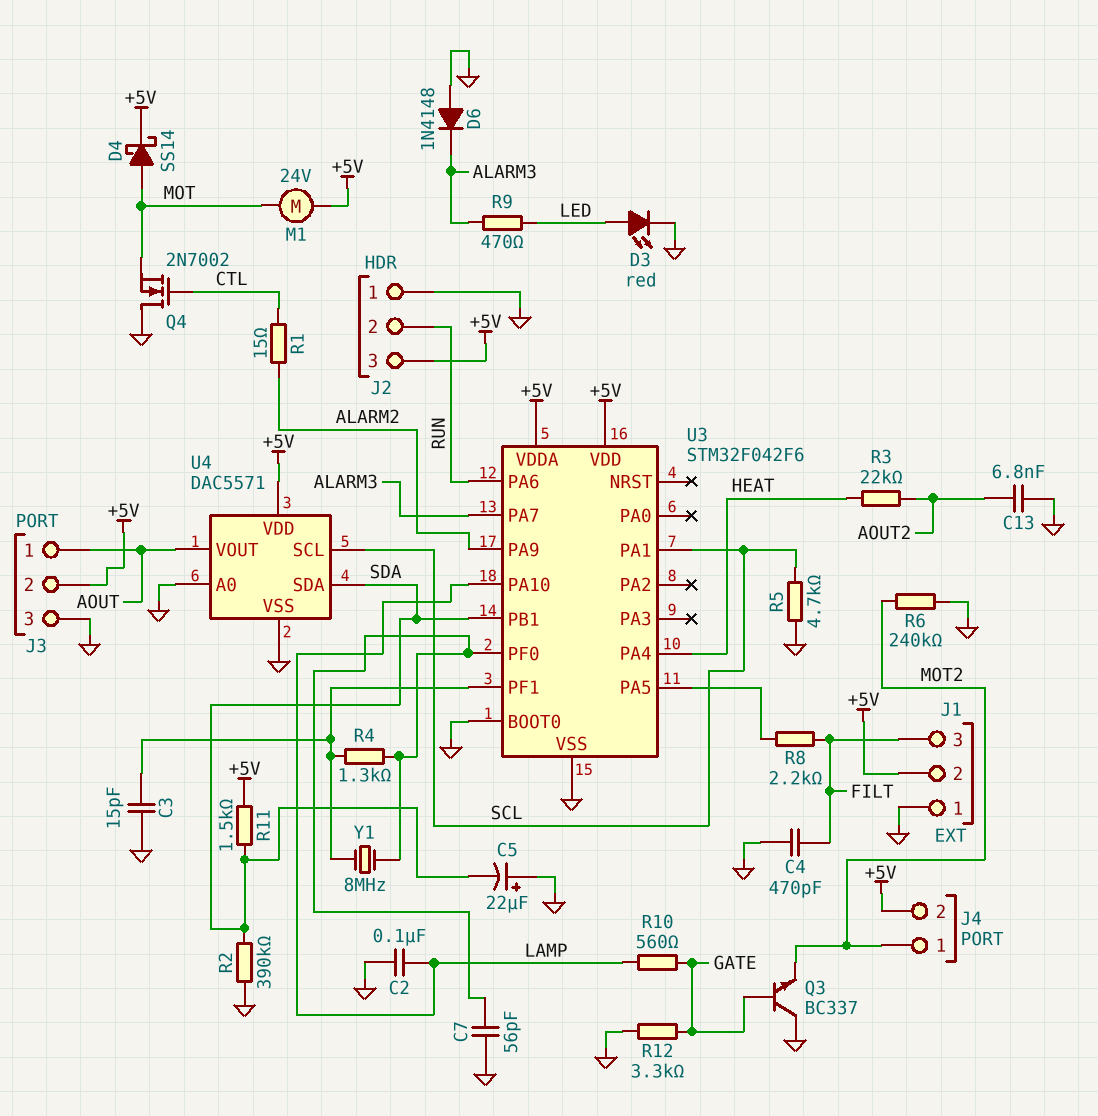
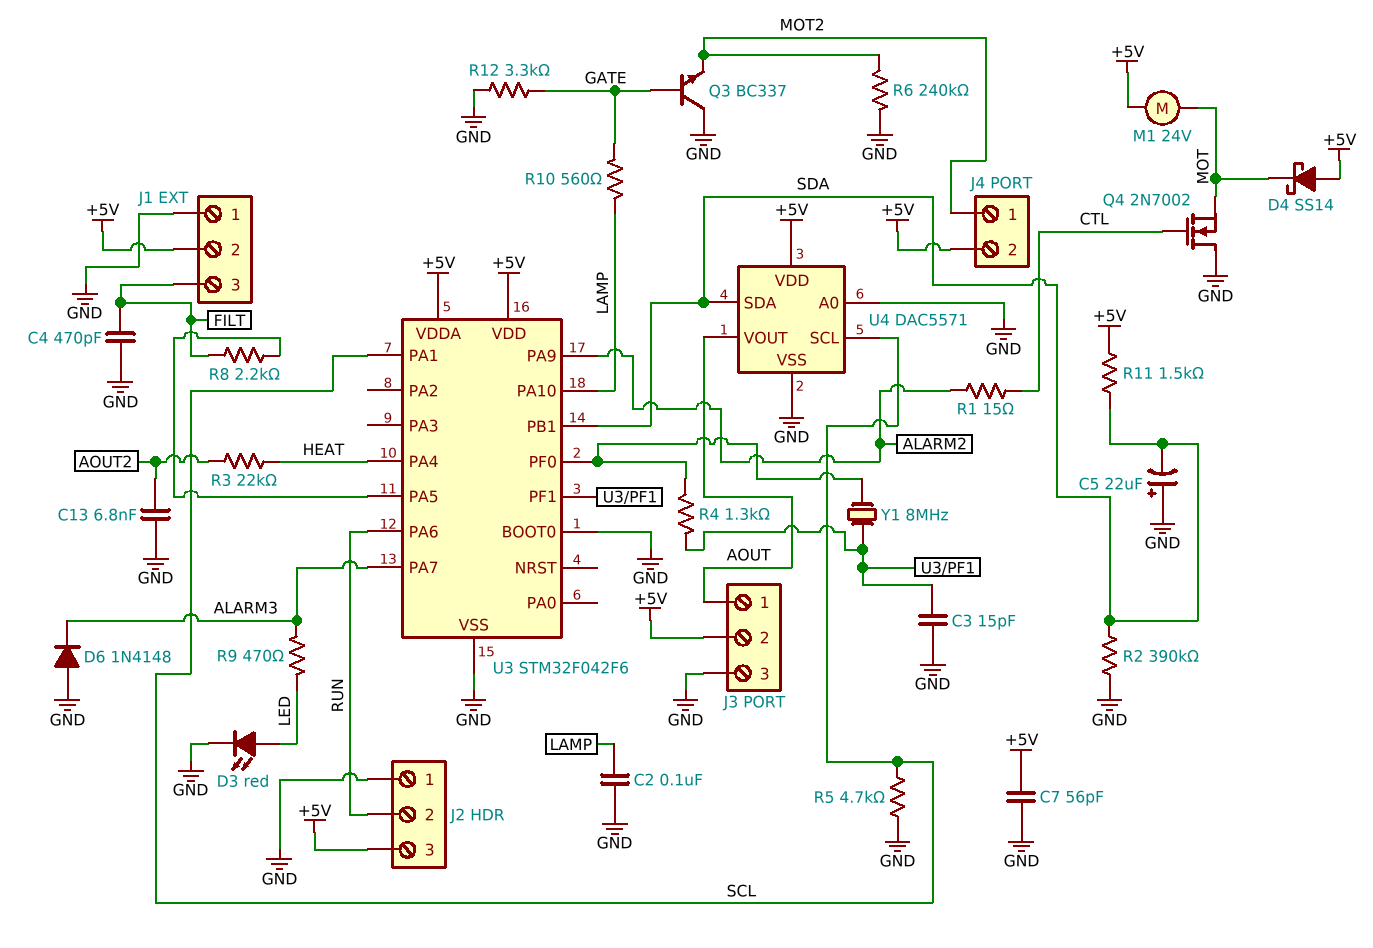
C7: 56pF (GND, U3/PF0) -> 56pF (+5V, GND)
D4: schottky SS14 (A MOT, K +5V) -> schottky SS14 (A +5V, K MOT)

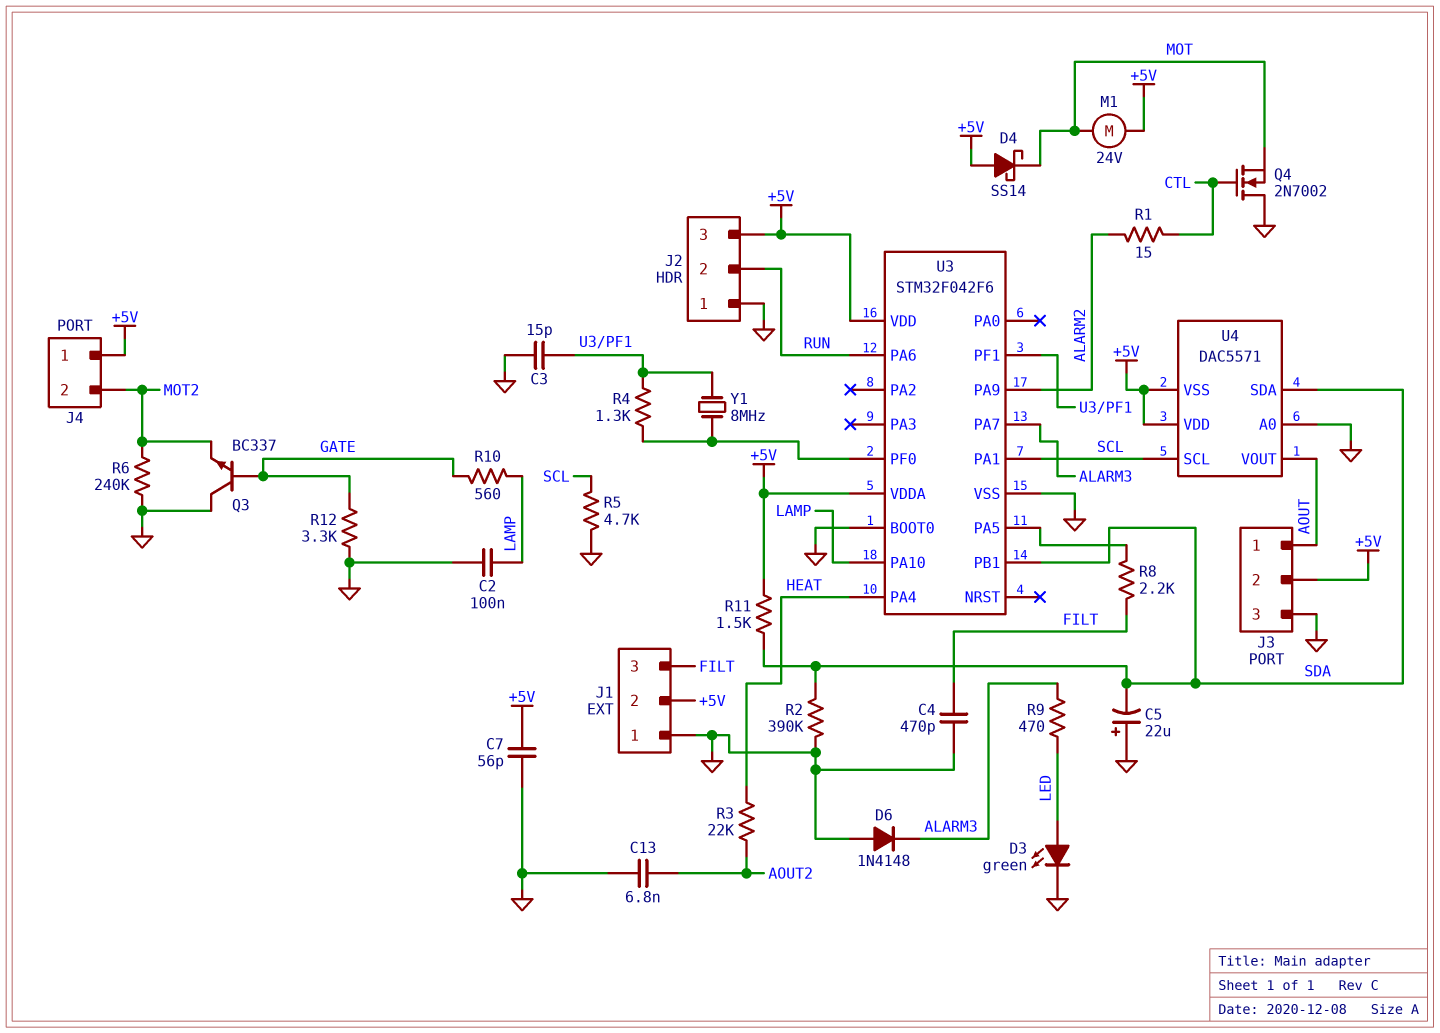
D3: LED red (A LED, K GND) -> LED green (A LED, K GND)
J4 pin 1: MOT2 -> +5V
J4 pin 2: +5V -> MOT2
U4 pin VSS: GND -> +5V

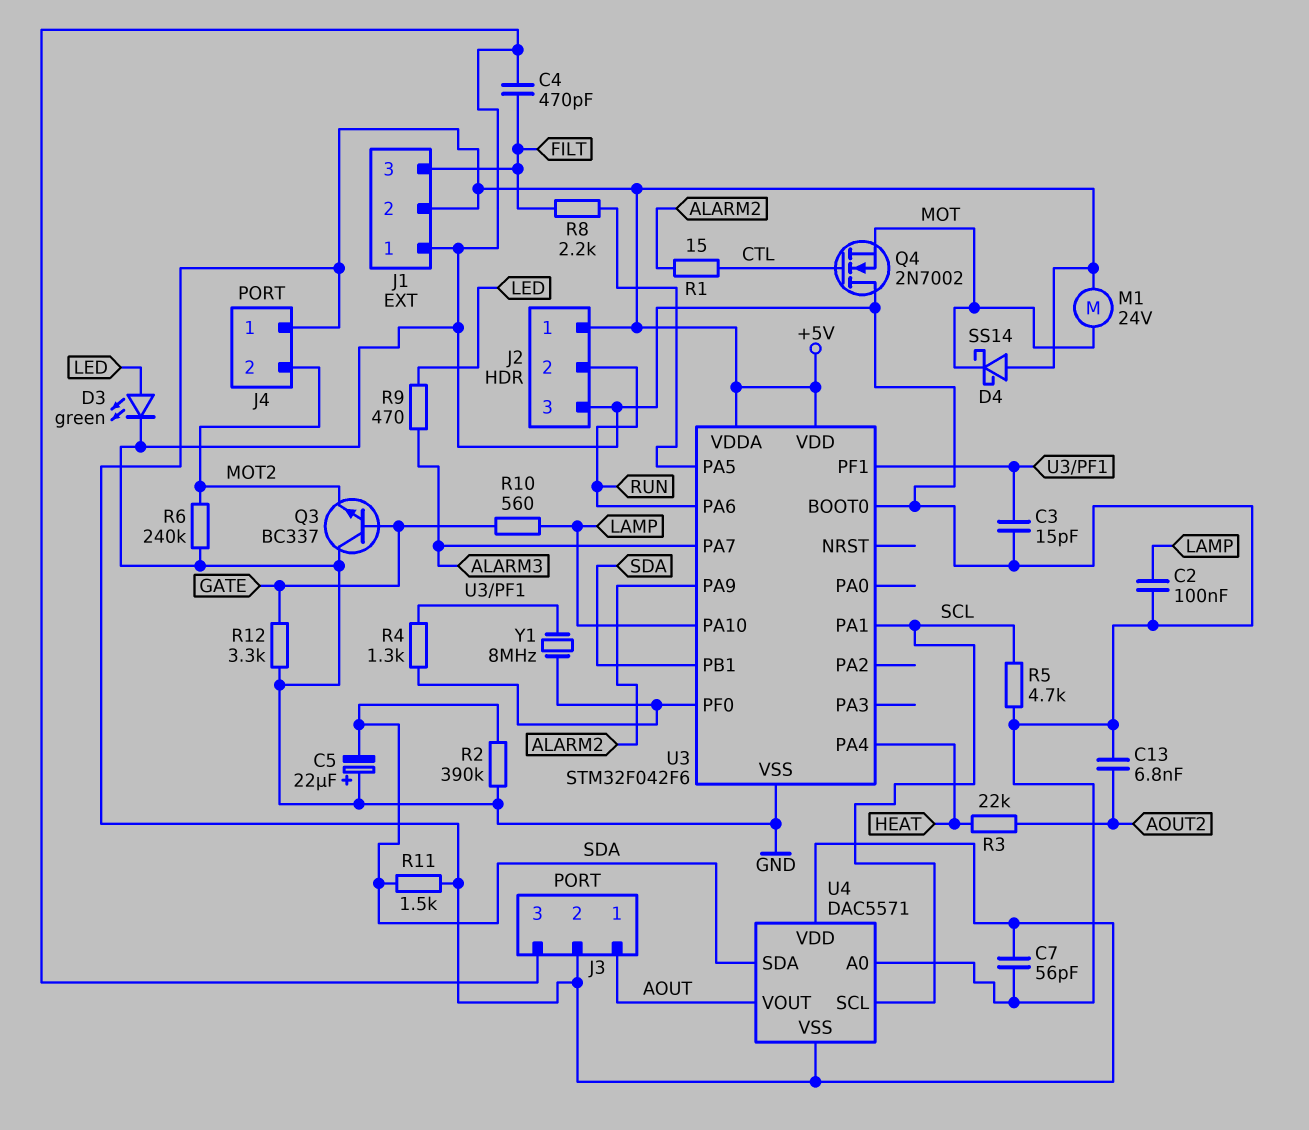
D6: diode 1N4148 (A GND, K ALARM3) -> none
J2 pin 1: GND -> +5V
J2 pin 3: +5V -> GND

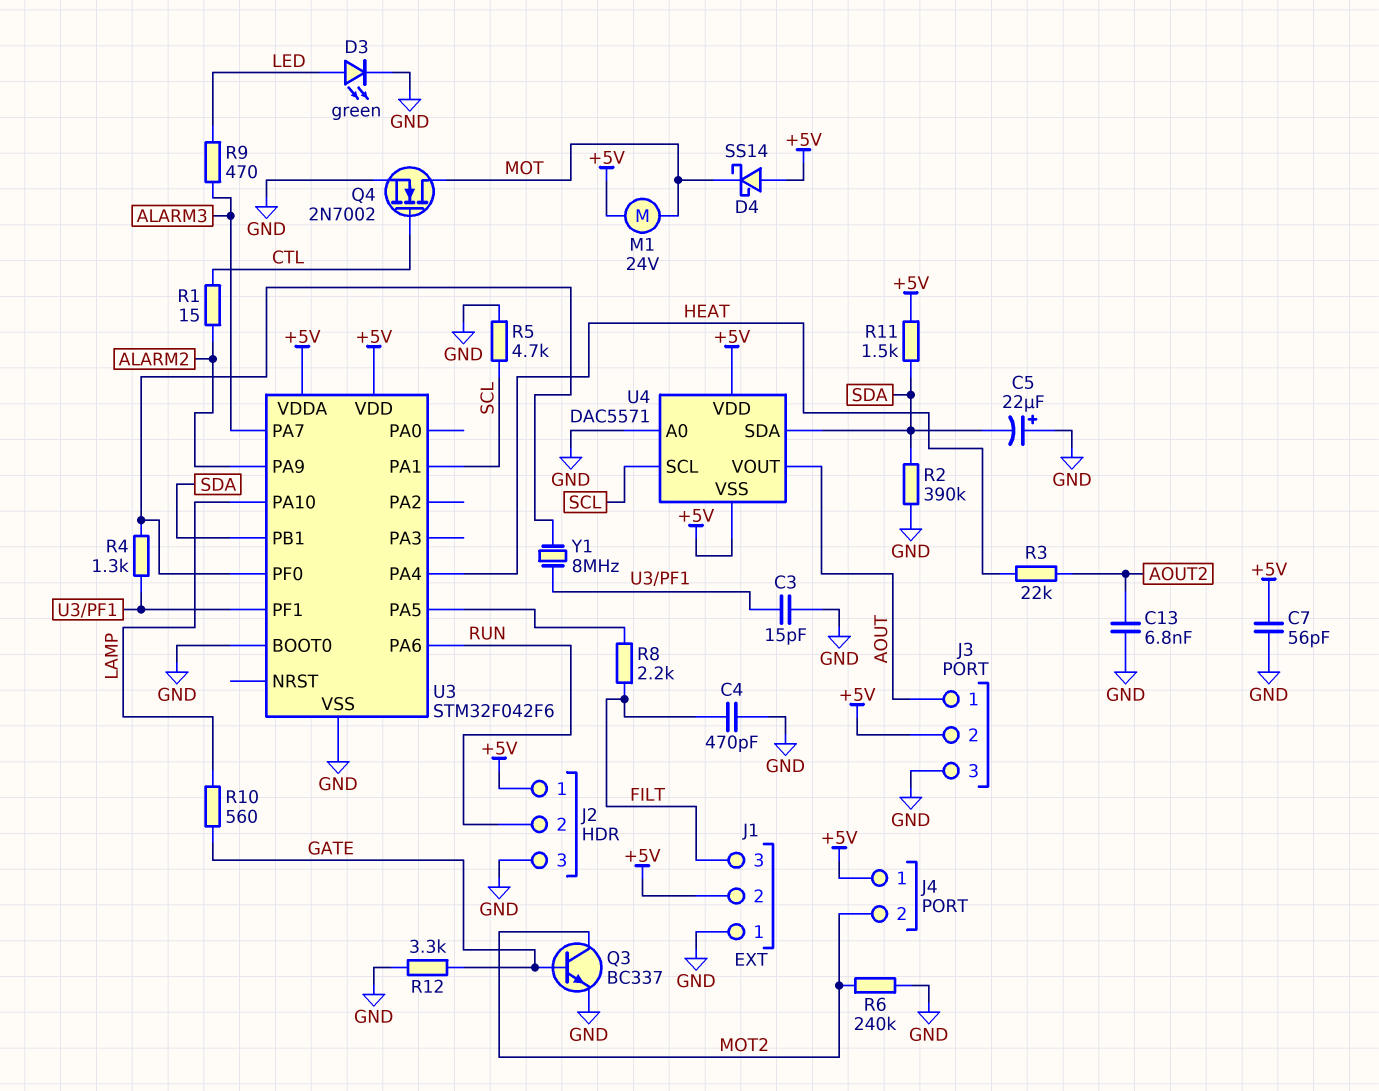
C2: 100nF (GND, LAMP) -> none
Q3: NPN BC337 (B GATE, C GND, E MOT2) -> NPN BC337 (B GATE, C MOT2, E GND)
Q4: NMOS 2N7002 (G CTL, D GND, S MOT) -> NMOS 2N7002 (G CTL, D MOT, S GND)

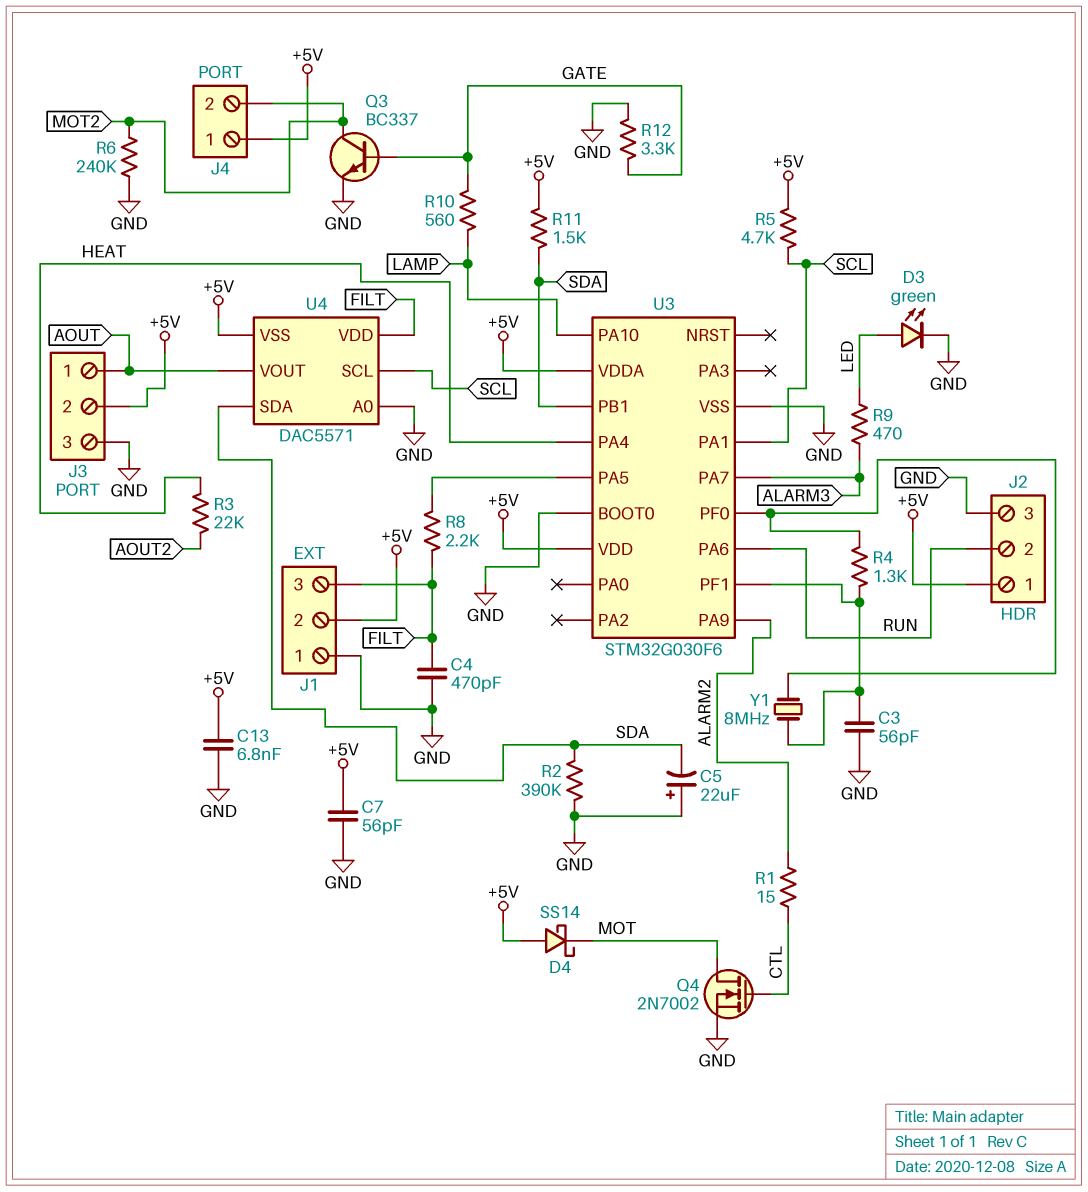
C3: 15pF (GND, U3/PF1) -> 56pF (GND, U3/PF1)
C13: 6.8nF (AOUT2, GND) -> 6.8nF (+5V, GND)
M1: motor 24V (+5V, MOT) -> none
R5: 4.7k (GND, SCL) -> 4.7k (+5V, SCL)
U3: STM32F042F6 -> STM32G030F6
U4 pin VDD: +5V -> FILT

